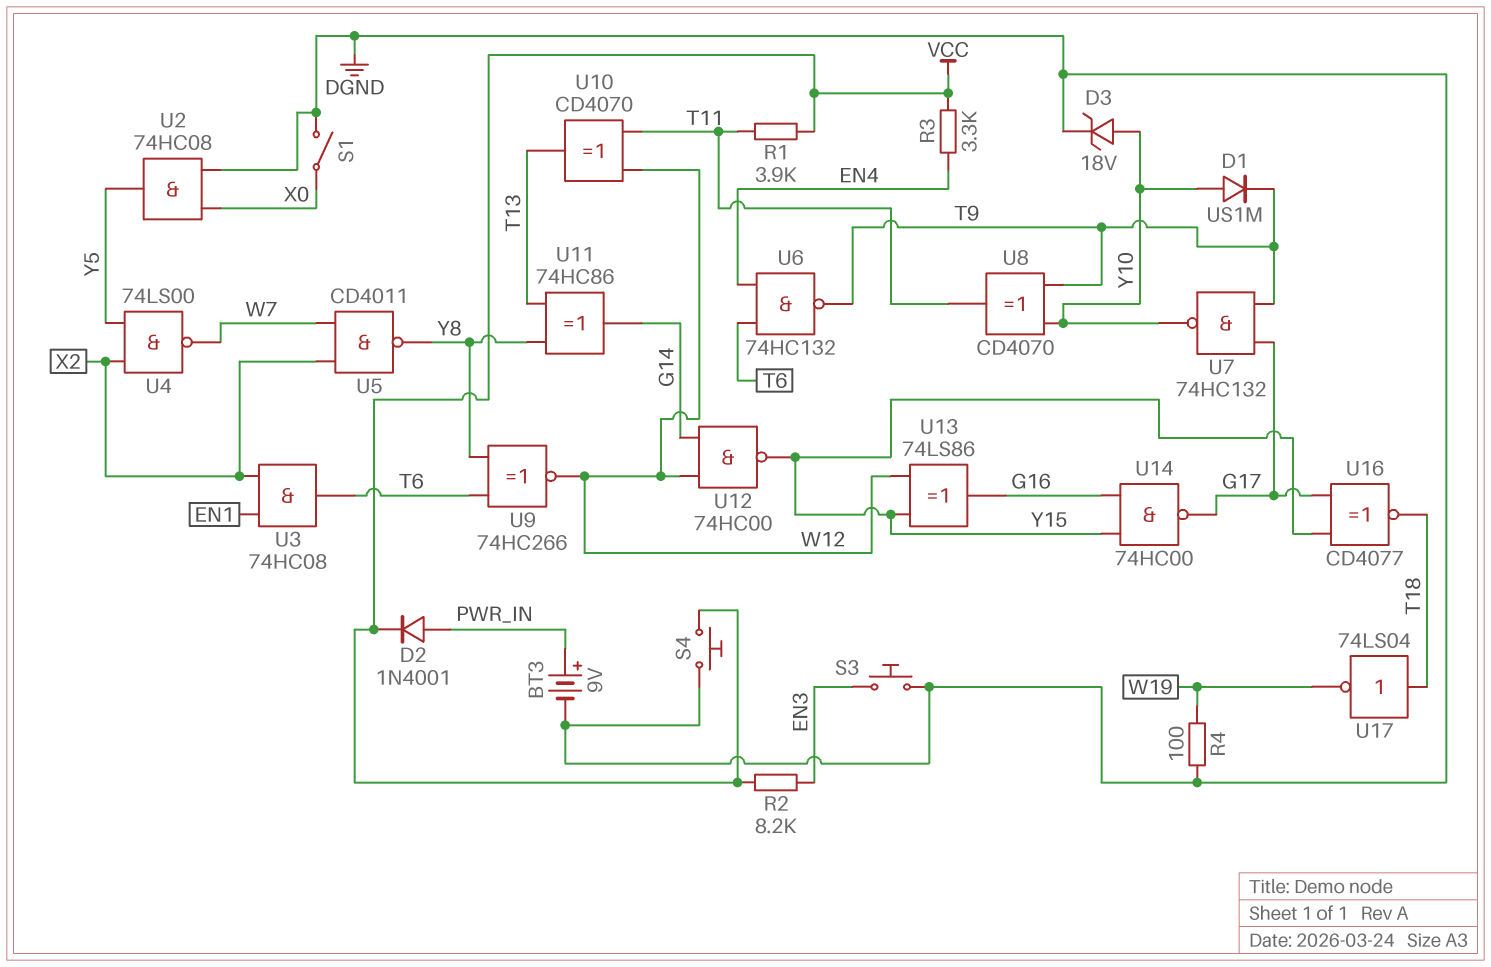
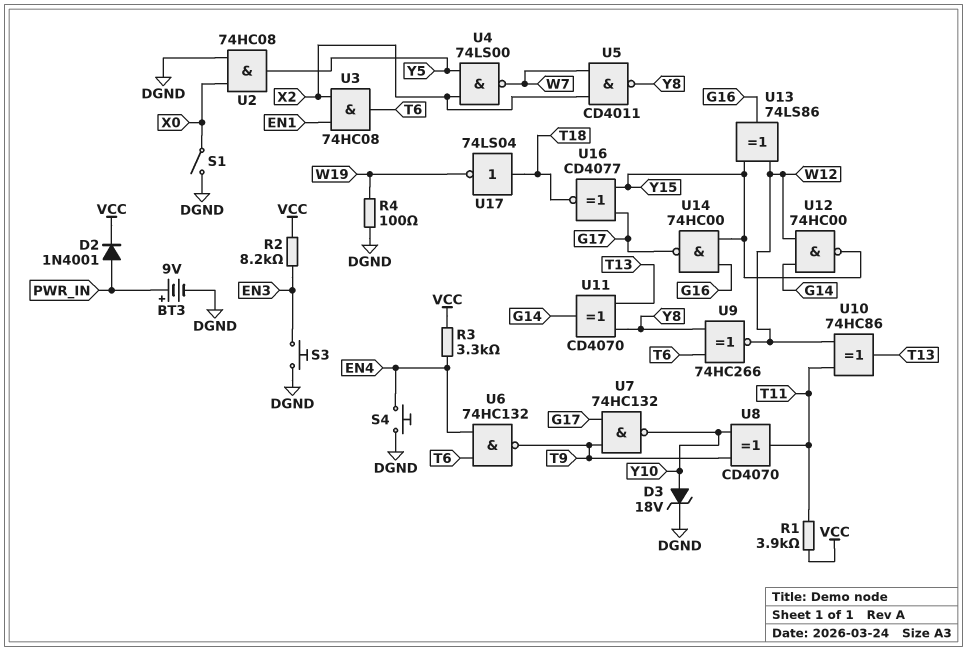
D1: diode US1M (A Y10, K T9) -> none
S4: button (DGND, VCC) -> button (DGND, EN4)
U10: XOR CD4070 (in T11, in W12, out T13) -> XOR 74HC86 (in T11, in W12, out T13)
U11: XOR 74HC86 (in T13, in Y8, out G14) -> XOR CD4070 (in T13, in Y8, out G14)

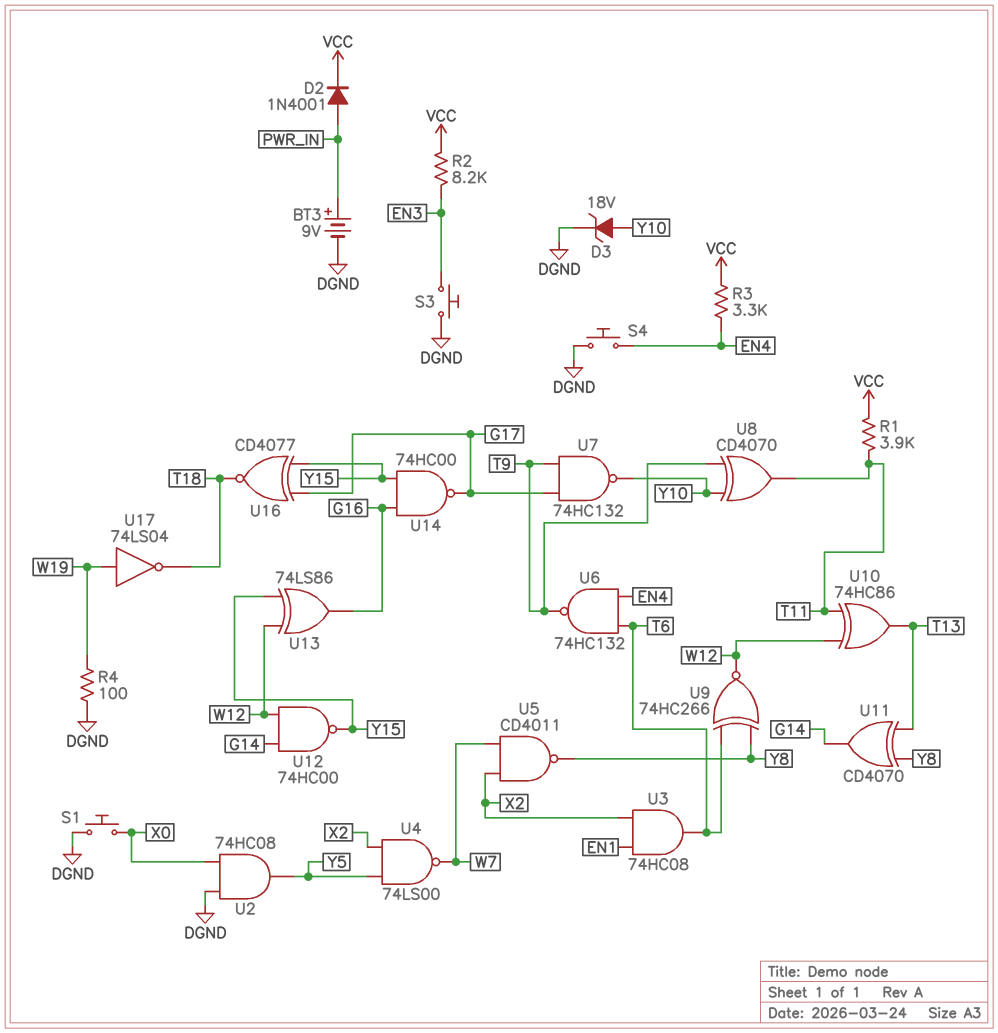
S1: switch (DGND, X0) -> button (DGND, X0)
U17: NOT 74LS04 (in T18, out W19) -> NOT 74LS04 (in W19, out T18)

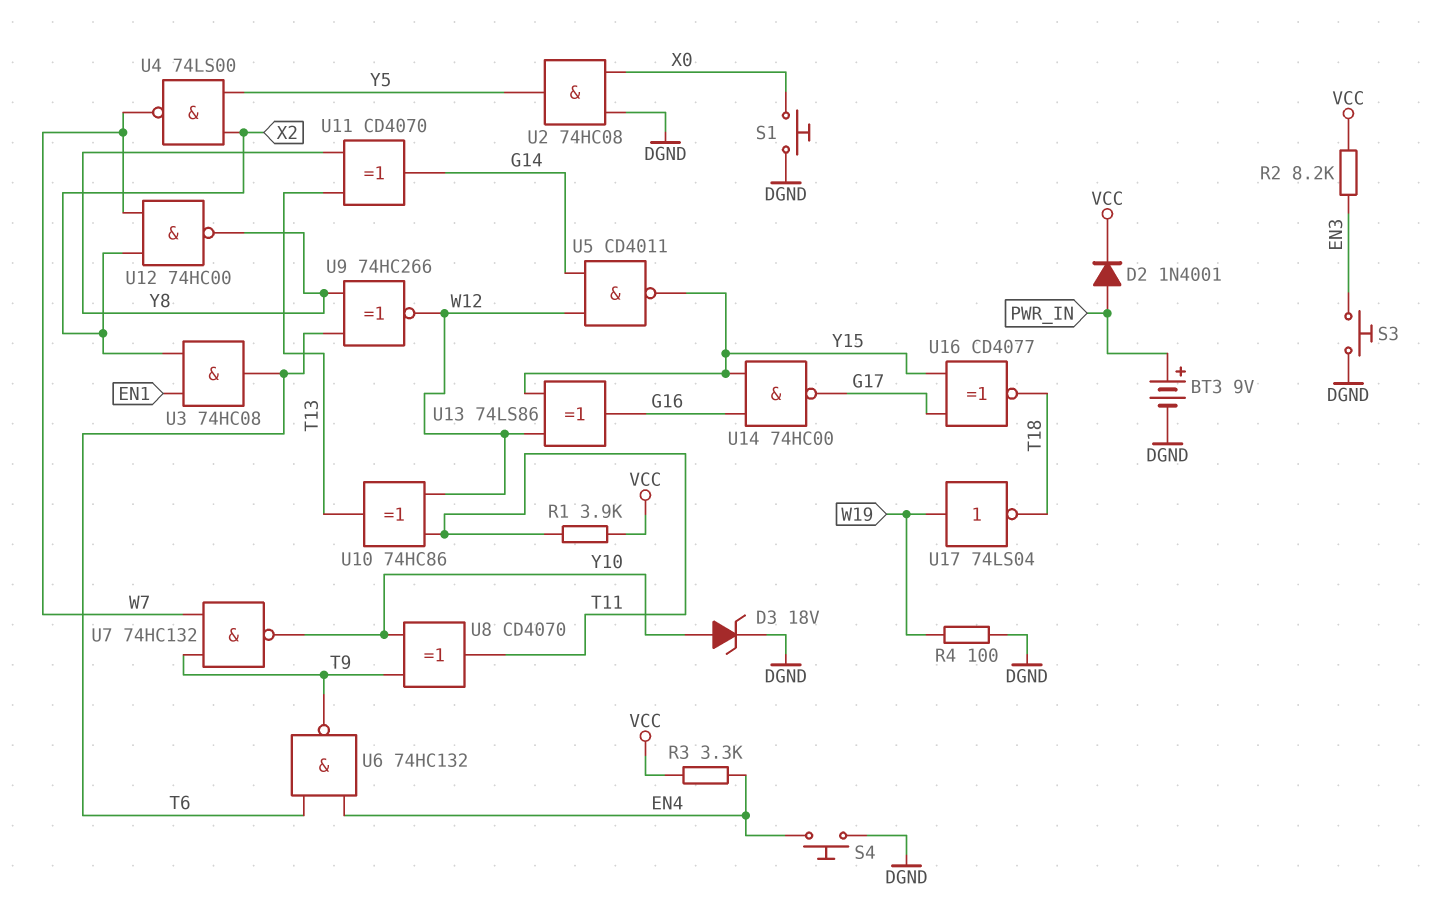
U5: NAND CD4011 (in W7, in X2, out Y8) -> NAND CD4011 (in G14, in W12, out Y15)
U7: NAND 74HC132 (in G17, in T9, out Y10) -> NAND 74HC132 (in T9, in W7, out Y10)
U12: NAND 74HC00 (in G14, in W12, out Y15) -> NAND 74HC00 (in W7, in X2, out Y8)

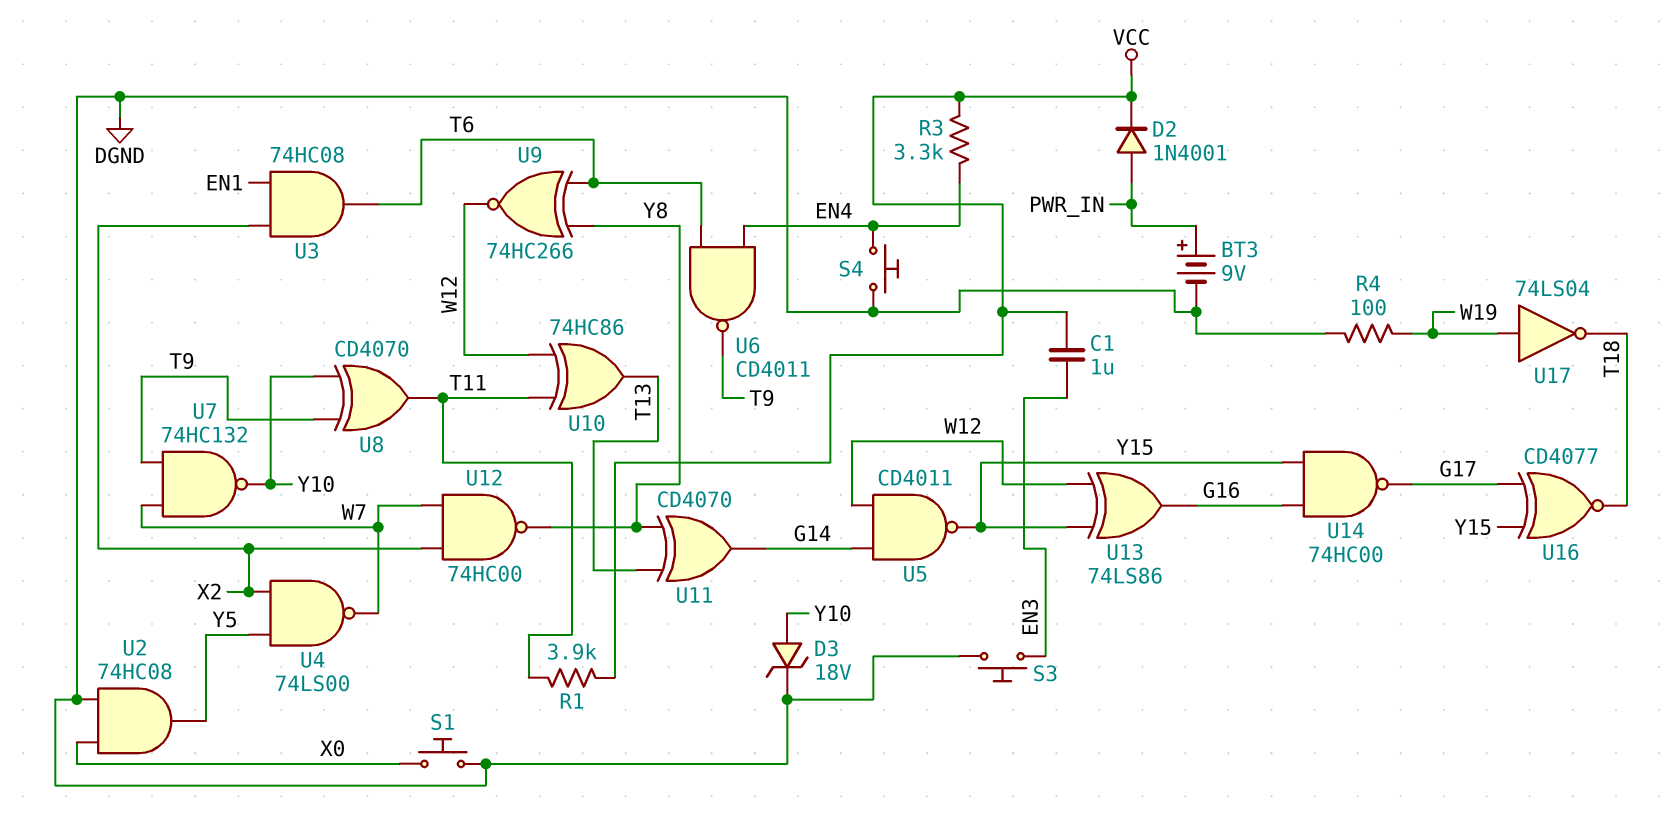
C1: none -> 1uF (EN3, VCC)
R2: 8.2k (EN3, VCC) -> none
U6: NAND 74HC132 (in EN4, in T6, out T9) -> NAND CD4011 (in EN4, in T6, out T9)

